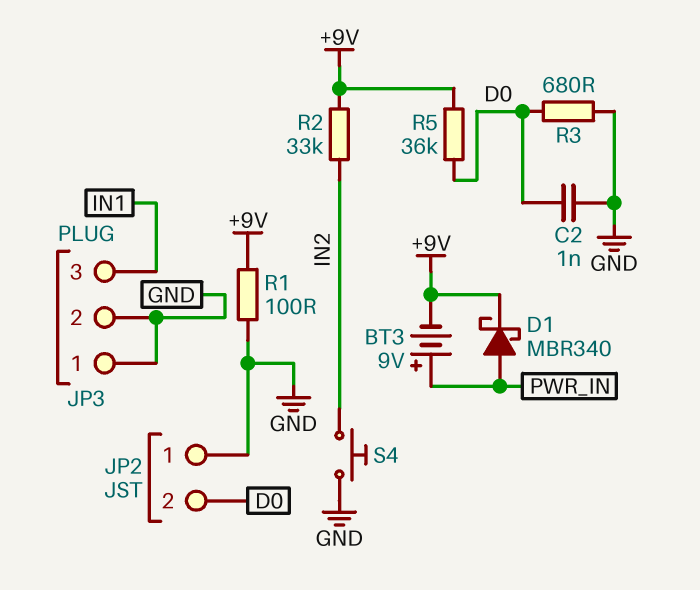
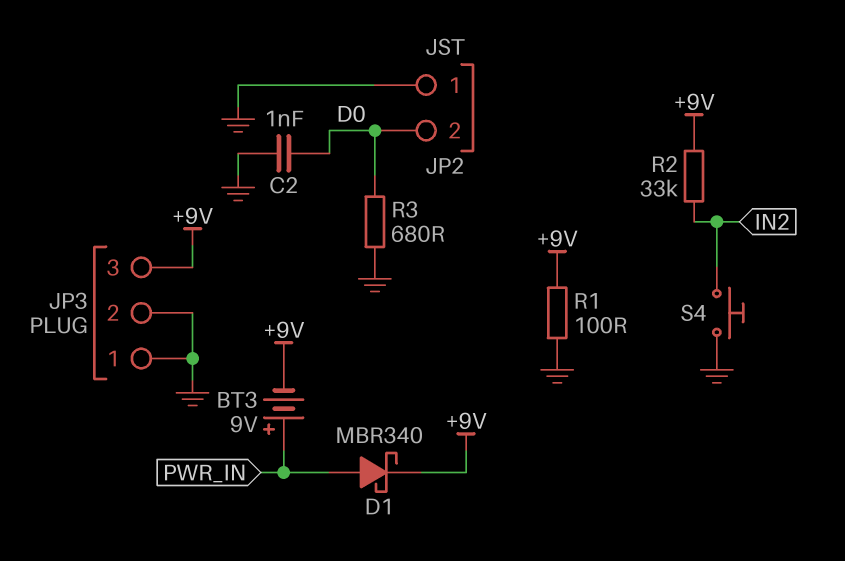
JP3 pin 3: IN1 -> +9V
R5: 36k (+9V, D0) -> none

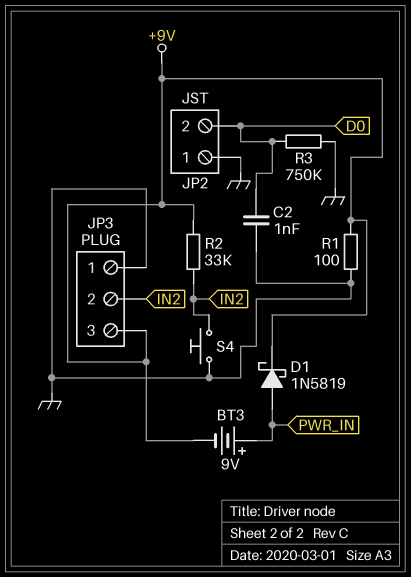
D1: schottky MBR340 (A PWR_IN, K +9V) -> schottky 1N5819 (A PWR_IN, K +9V)
JP3 pin 2: GND -> IN2
R3: 680 (D0, GND) -> 750k (D0, GND)

